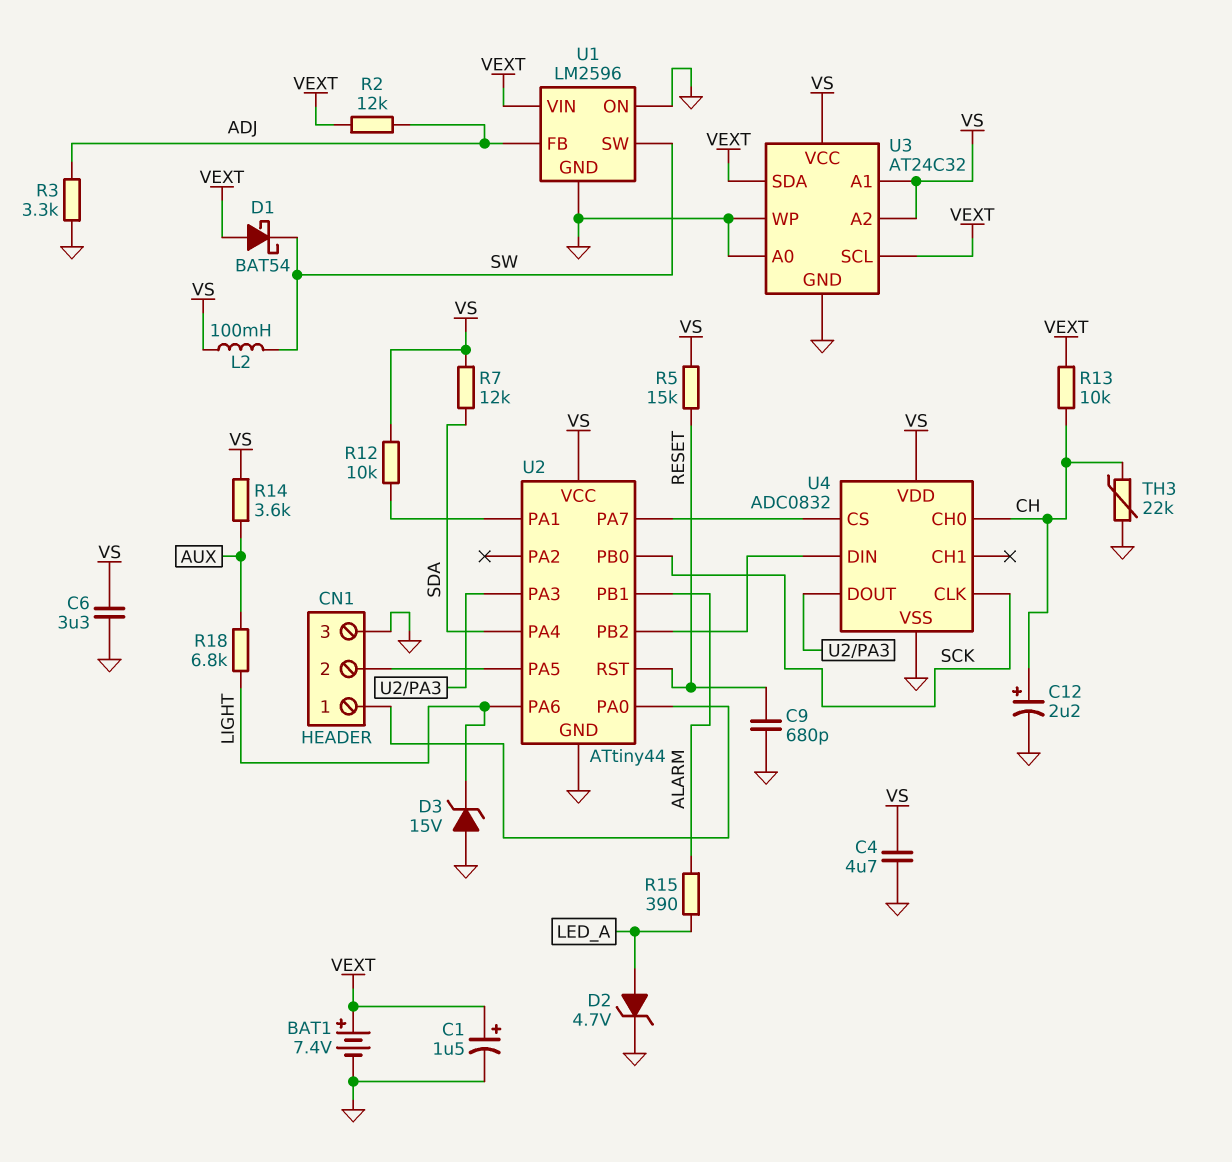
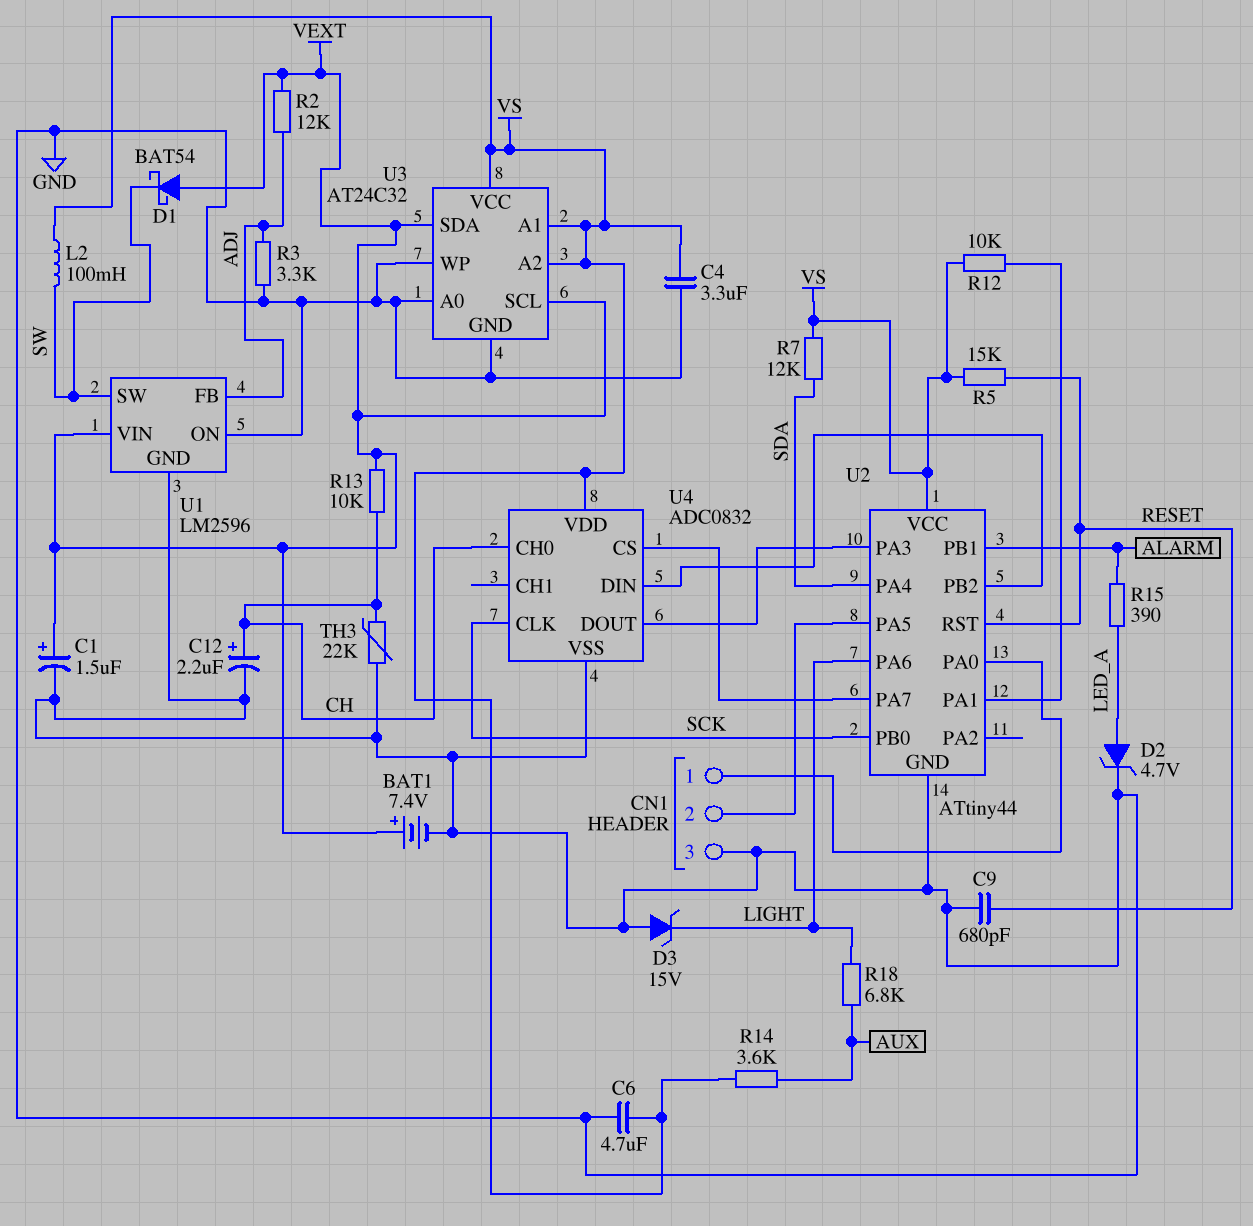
C4: 4.7uF (GND, VS) -> 3.3uF (GND, VS)
C6: 3.3uF (GND, VS) -> 4.7uF (GND, VS)

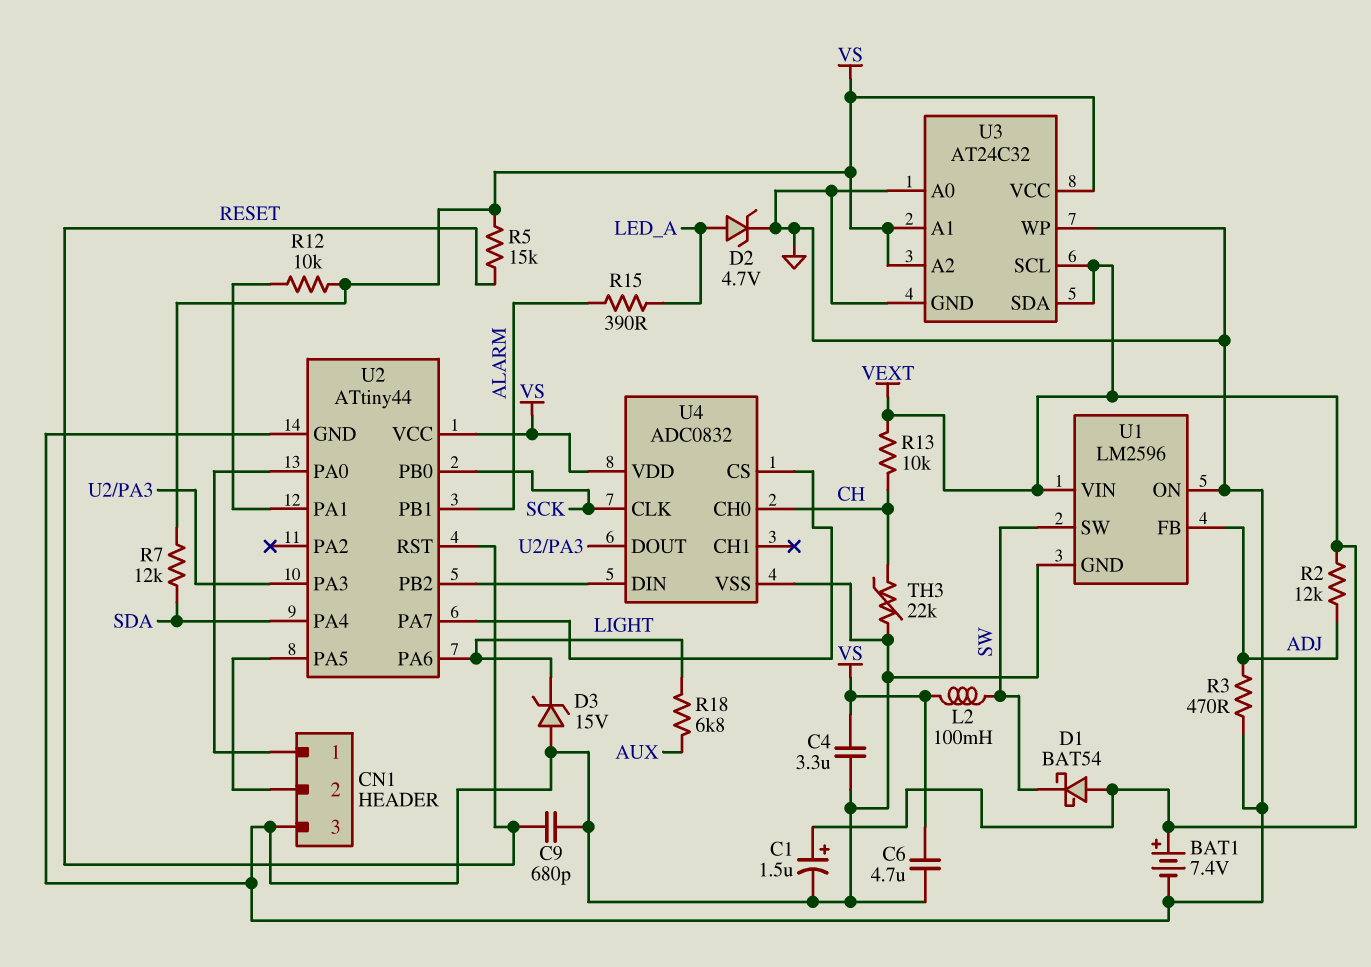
C12: 2.2uF (plus CH, minus GND) -> none
R3: 3.3k (ADJ, GND) -> 470 (ADJ, GND)
R14: 3.6k (AUX, VS) -> none

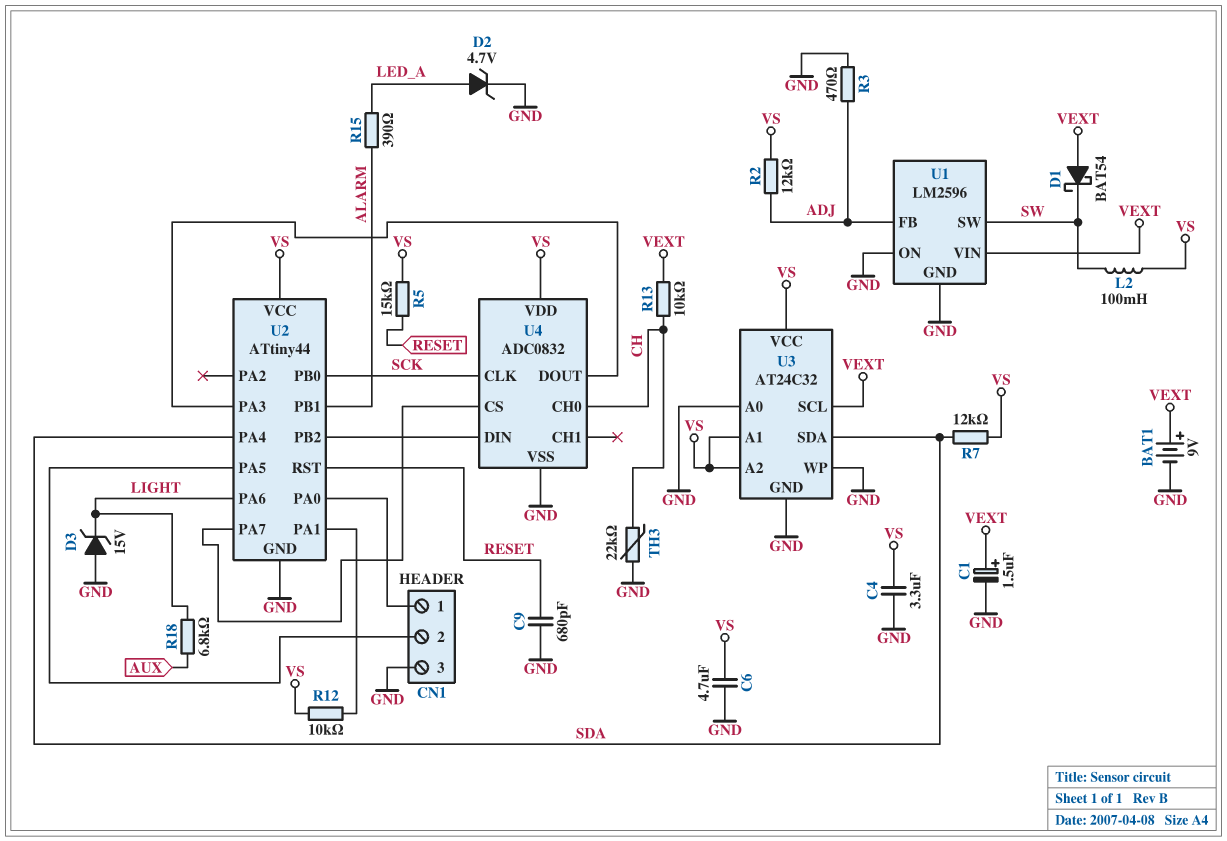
BAT1: 7.4V (plus VEXT, minus GND) -> 9V (plus VEXT, minus GND)
R2: 12k (ADJ, VEXT) -> 12k (ADJ, VS)
U3 pin SDA: VEXT -> SDA

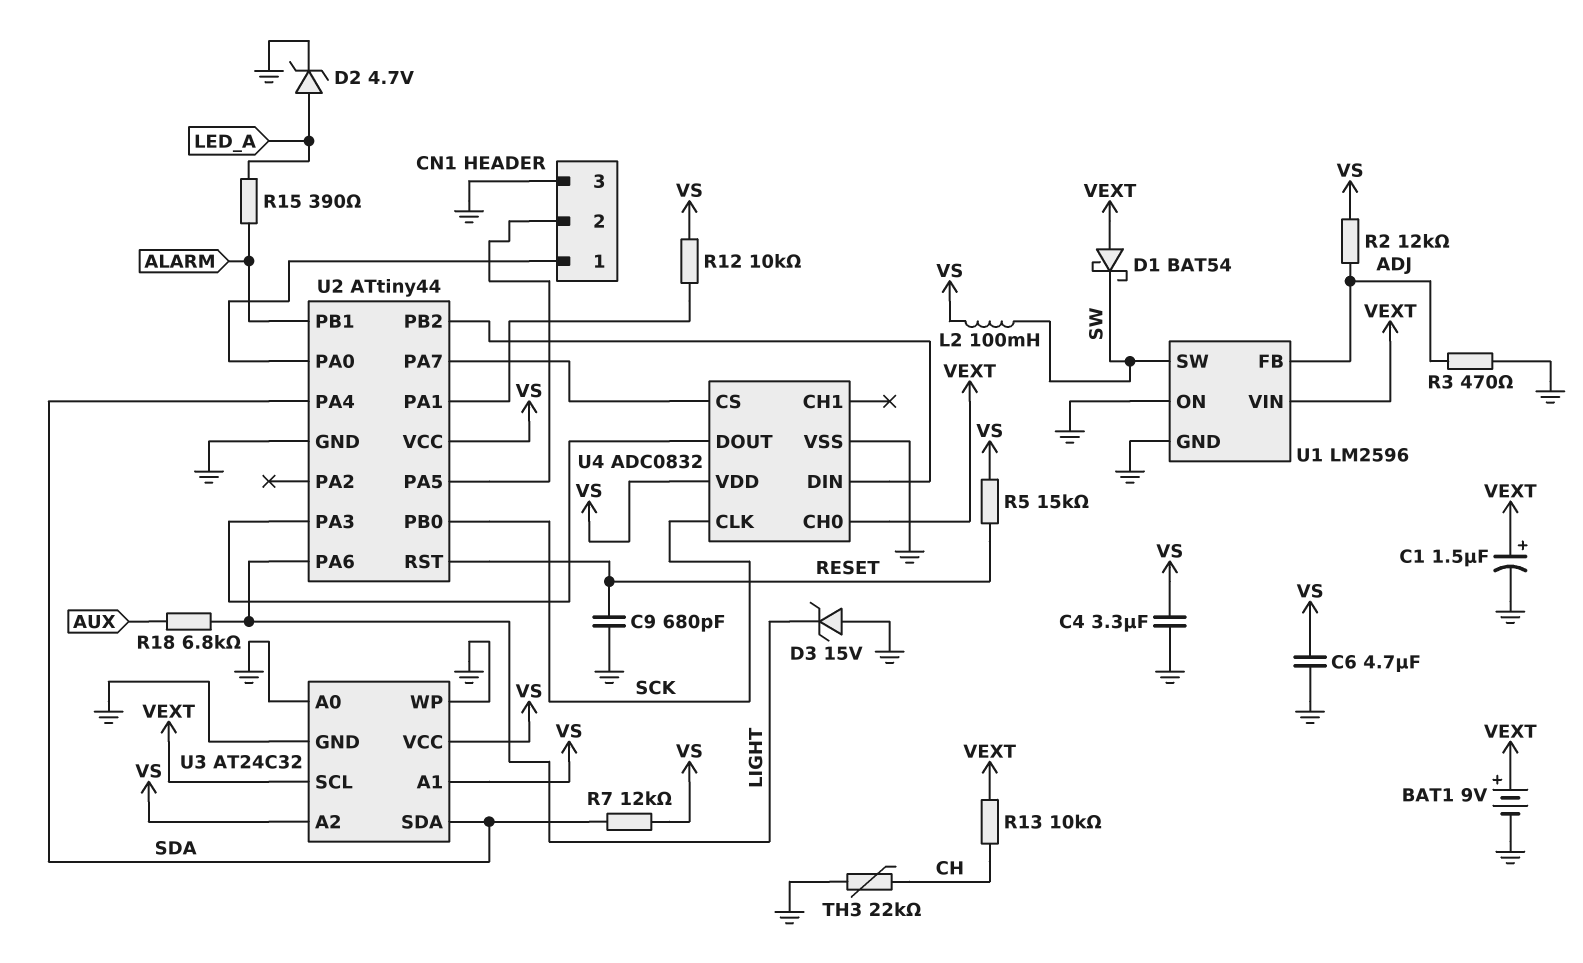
U4 pin CH0: CH -> VEXT

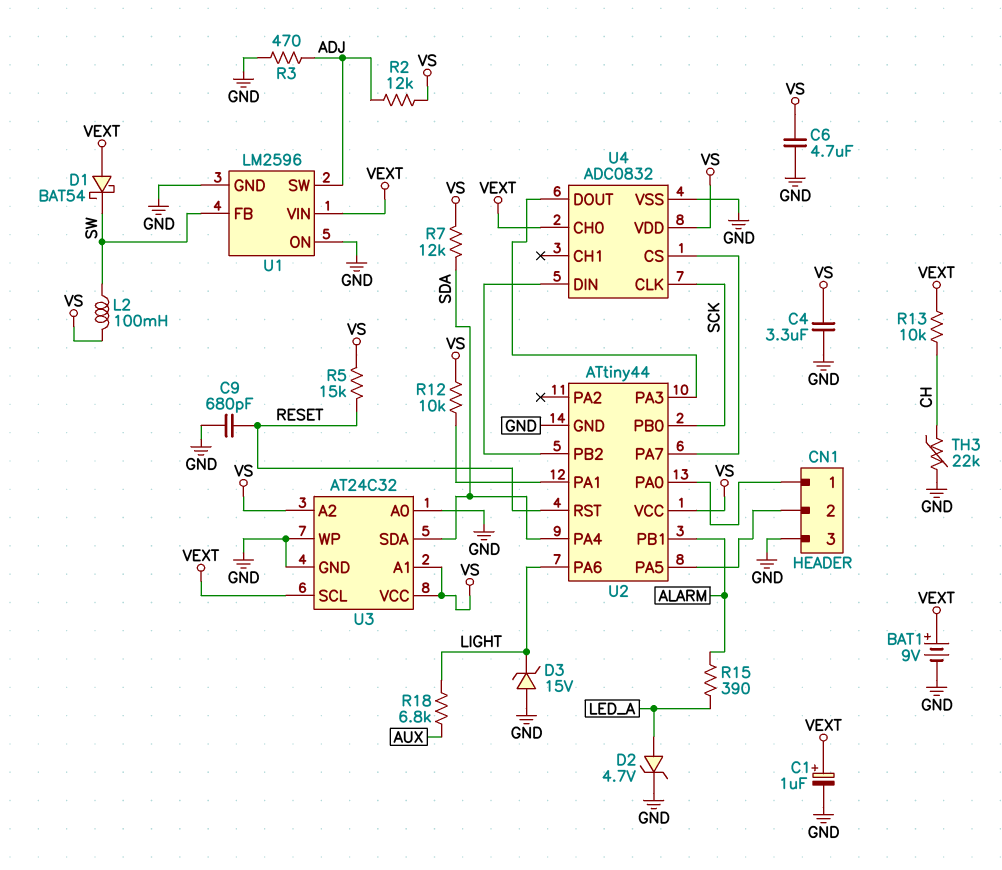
C1: 1.5uF (plus VEXT, minus GND) -> 1uF (plus VEXT, minus GND)
U1 pin FB: ADJ -> SW
U1 pin SW: SW -> ADJ

